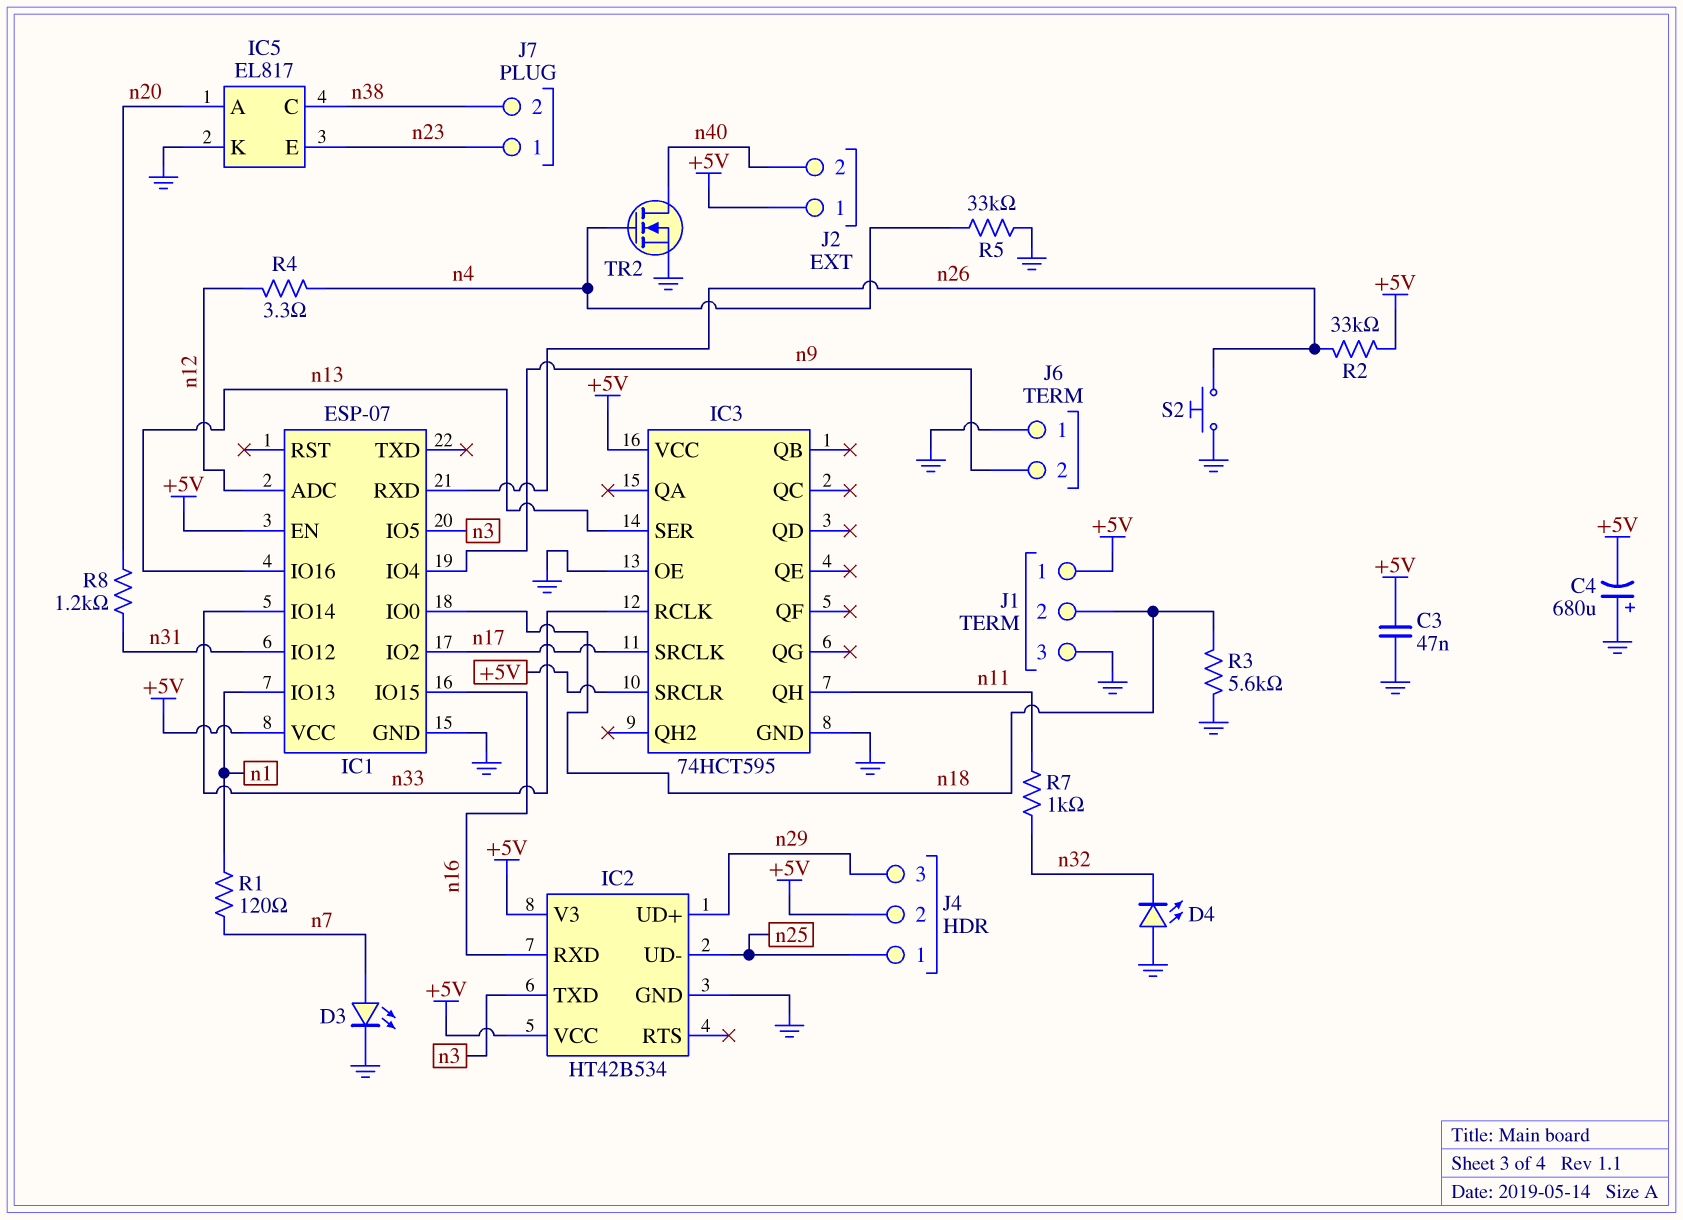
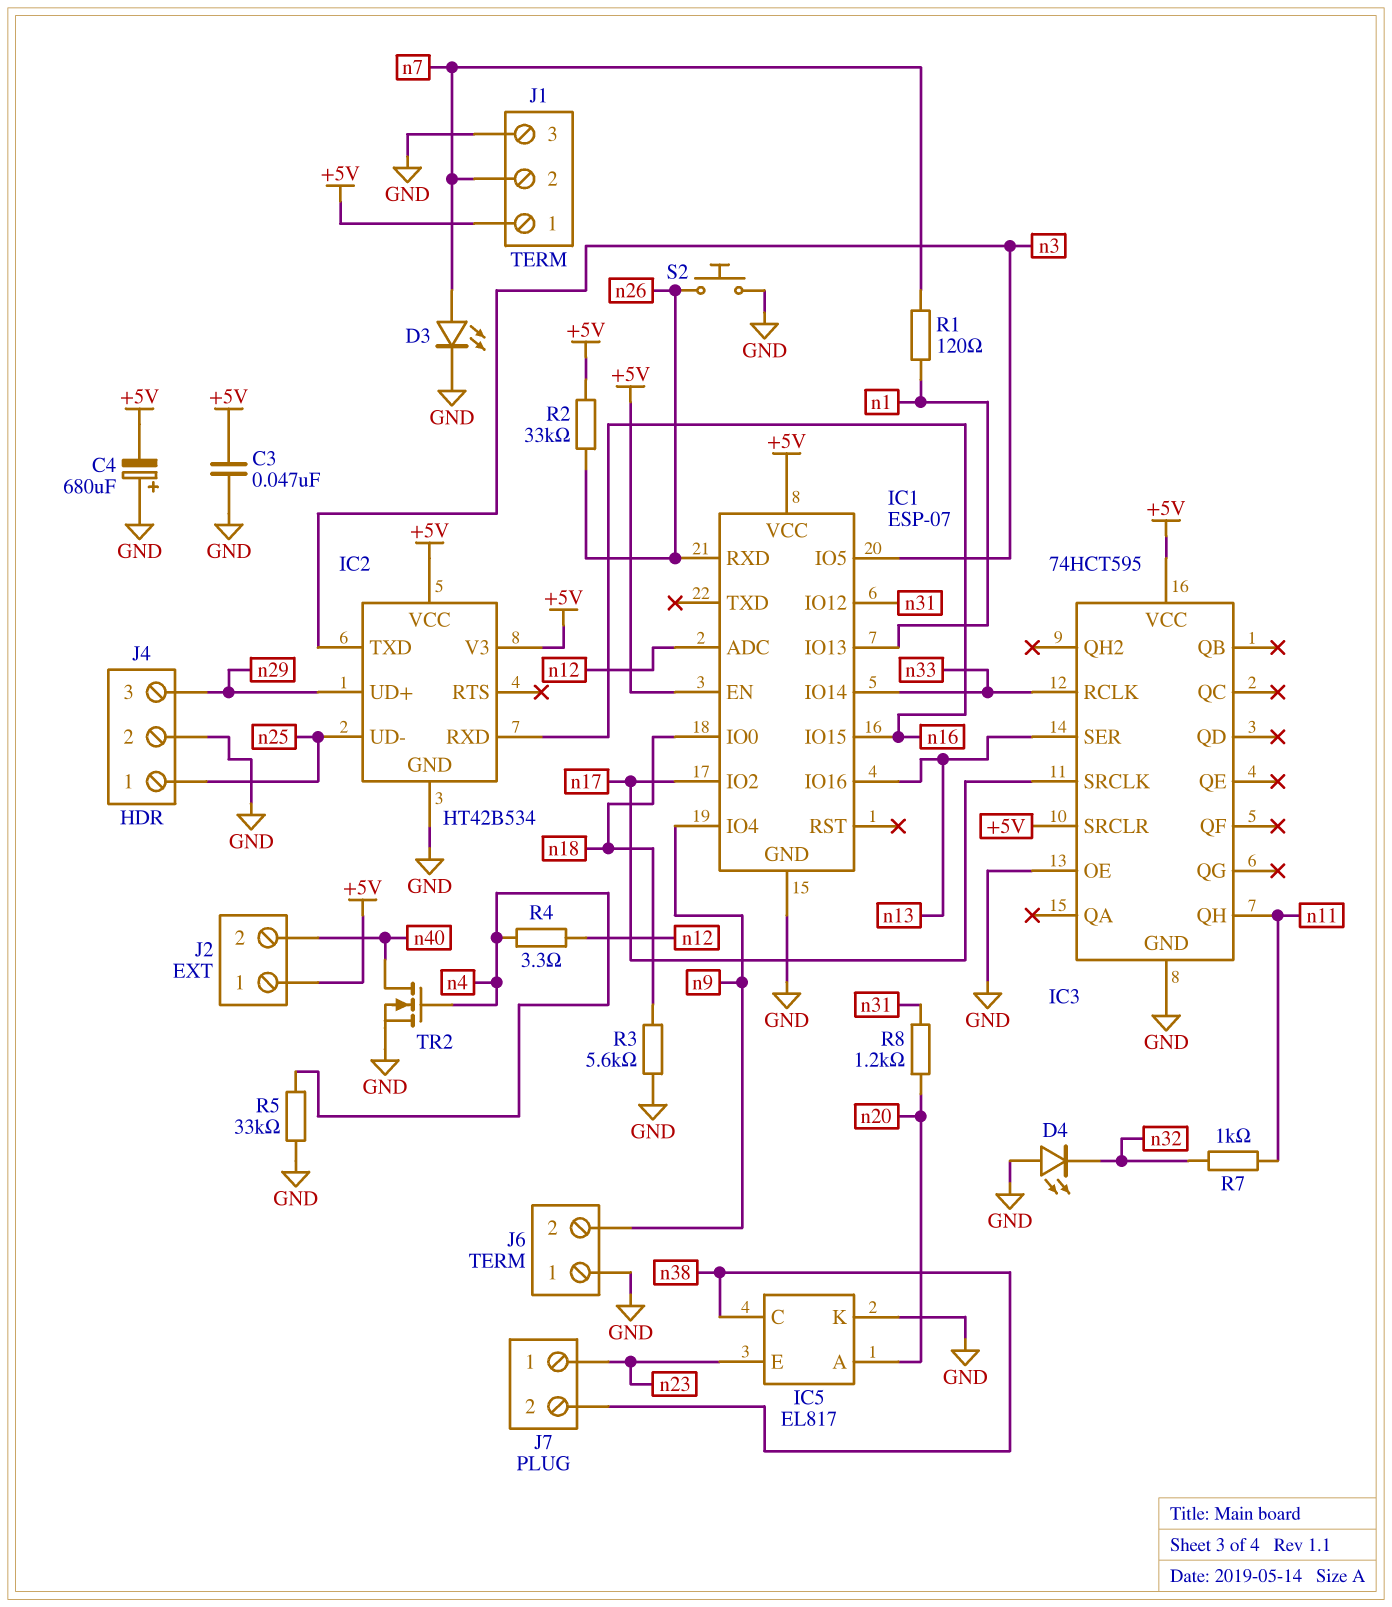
J1 pin 2: n18 -> n7
J4 pin 2: +5V -> GND

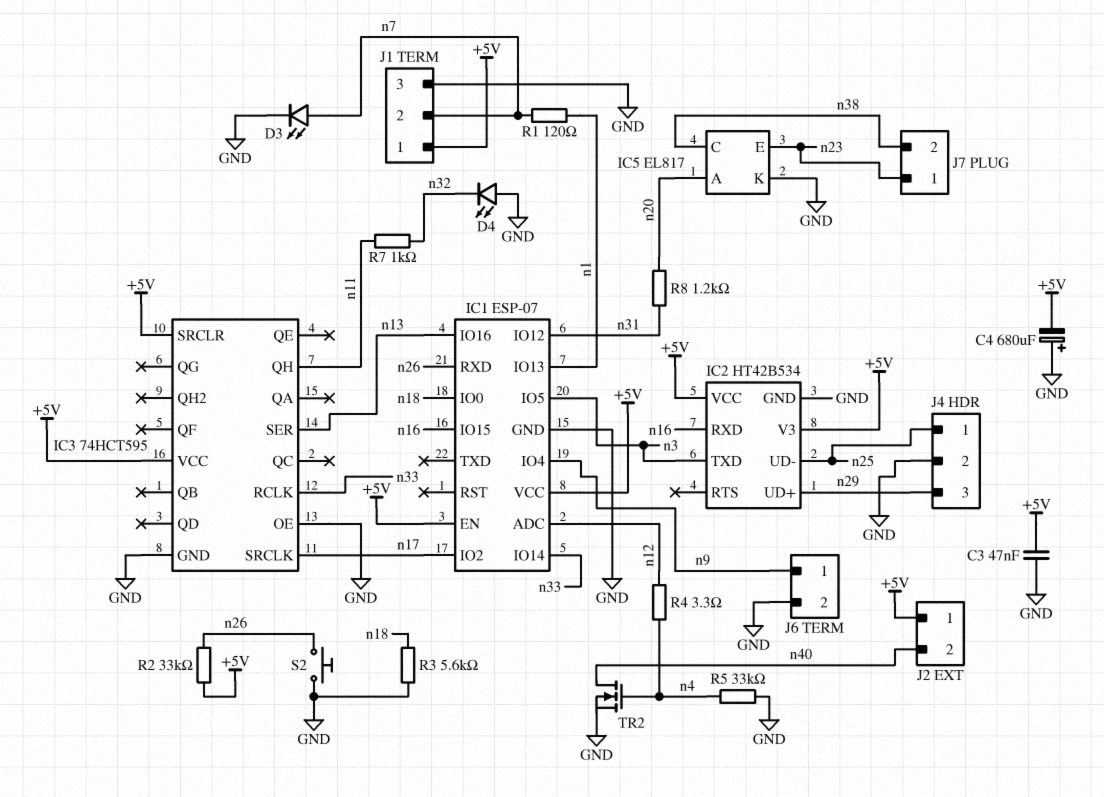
J6 pin 1: GND -> n9
J6 pin 2: n9 -> GND

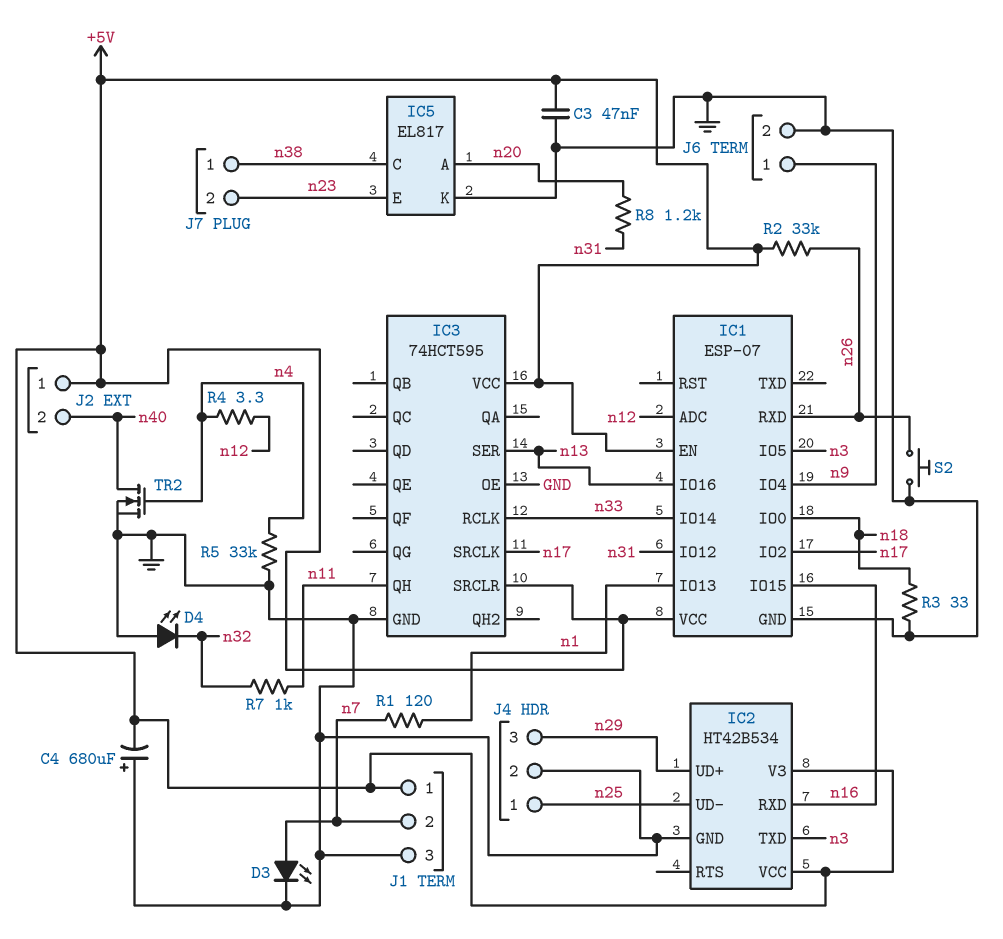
J7 pin 1: n23 -> n38
J7 pin 2: n38 -> n23
R3: 5.6k (GND, n18) -> 33 (GND, n18)

